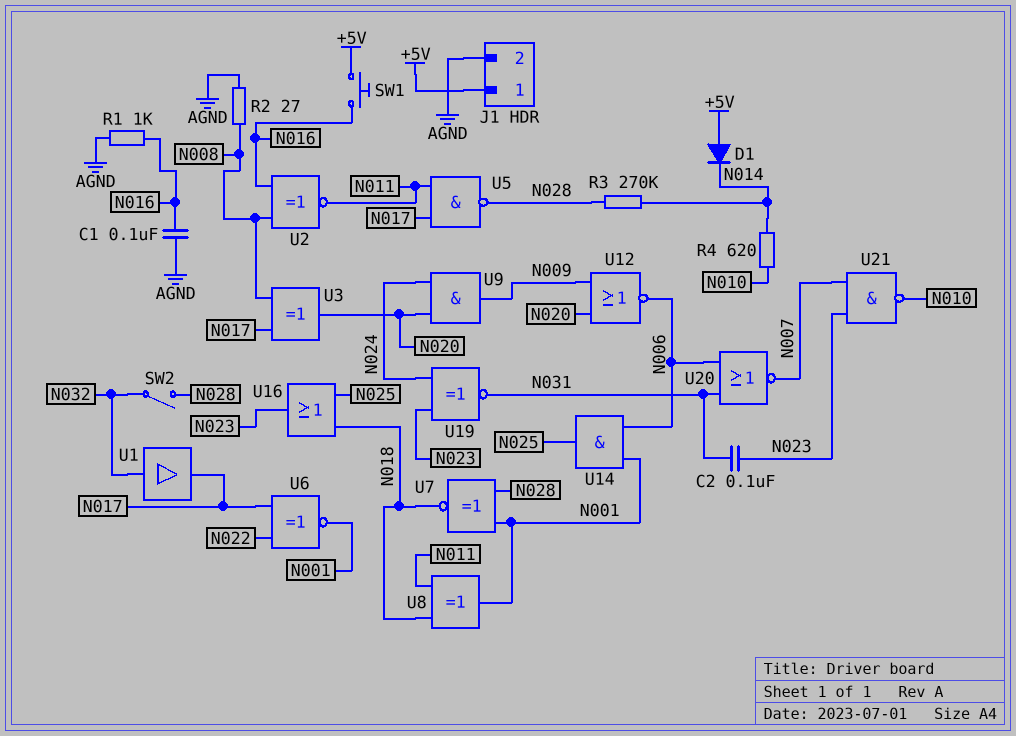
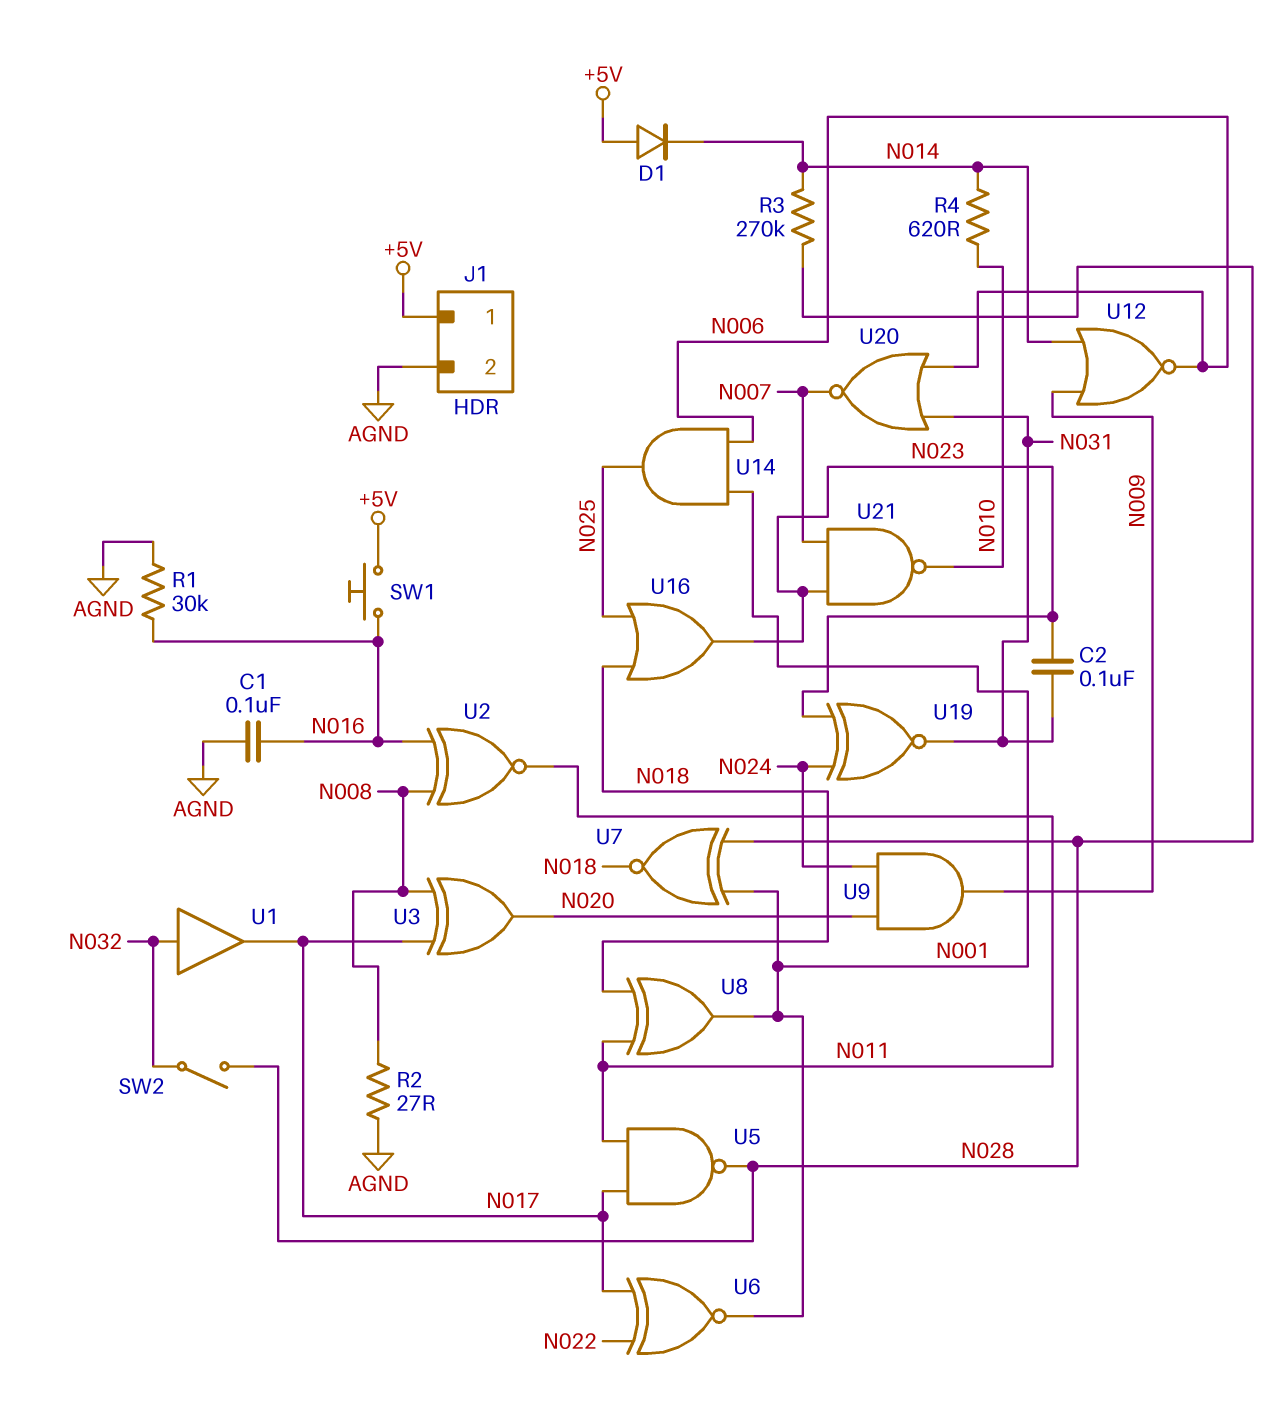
R1: 1k (AGND, N016) -> 30k (AGND, N016)
U12: NOR (in N009, in N020, out N006) -> NOR (in N009, in N014, out N006)

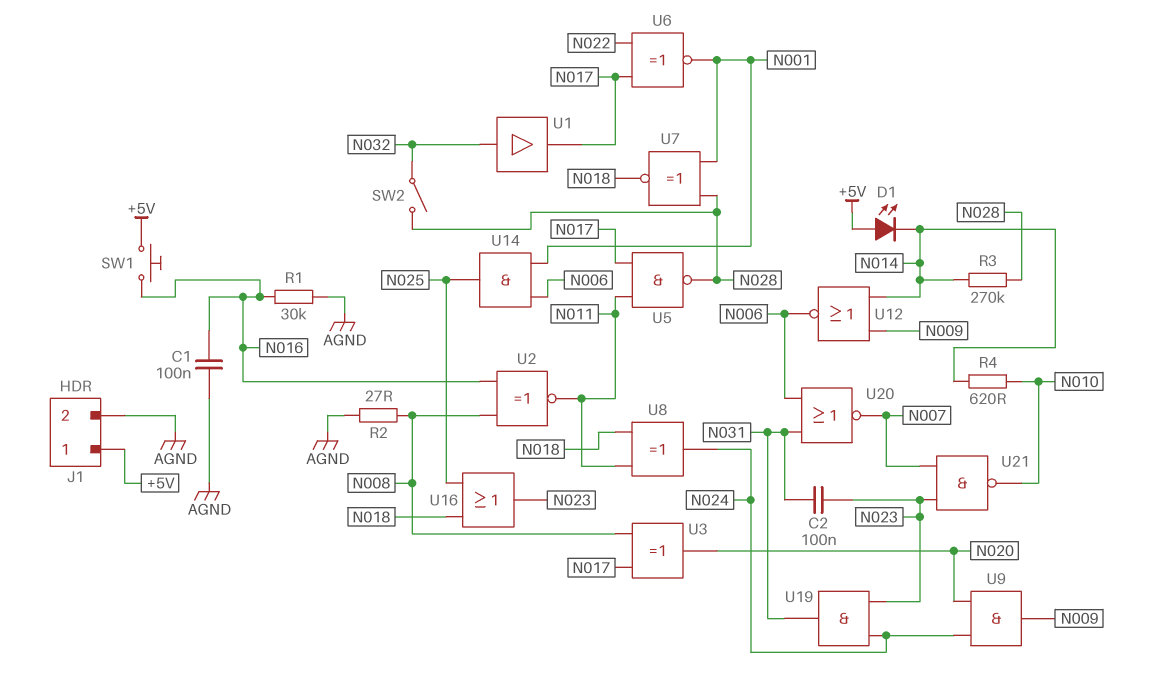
D1: diode (A +5V, K N014) -> LED (A +5V, K N014)
U8: XOR (in N011, in N018, out N001) -> XOR (in N011, in N018, out N024)
U19: XNOR (in N023, in N024, out N031) -> AND (in N023, in N024, out N031)

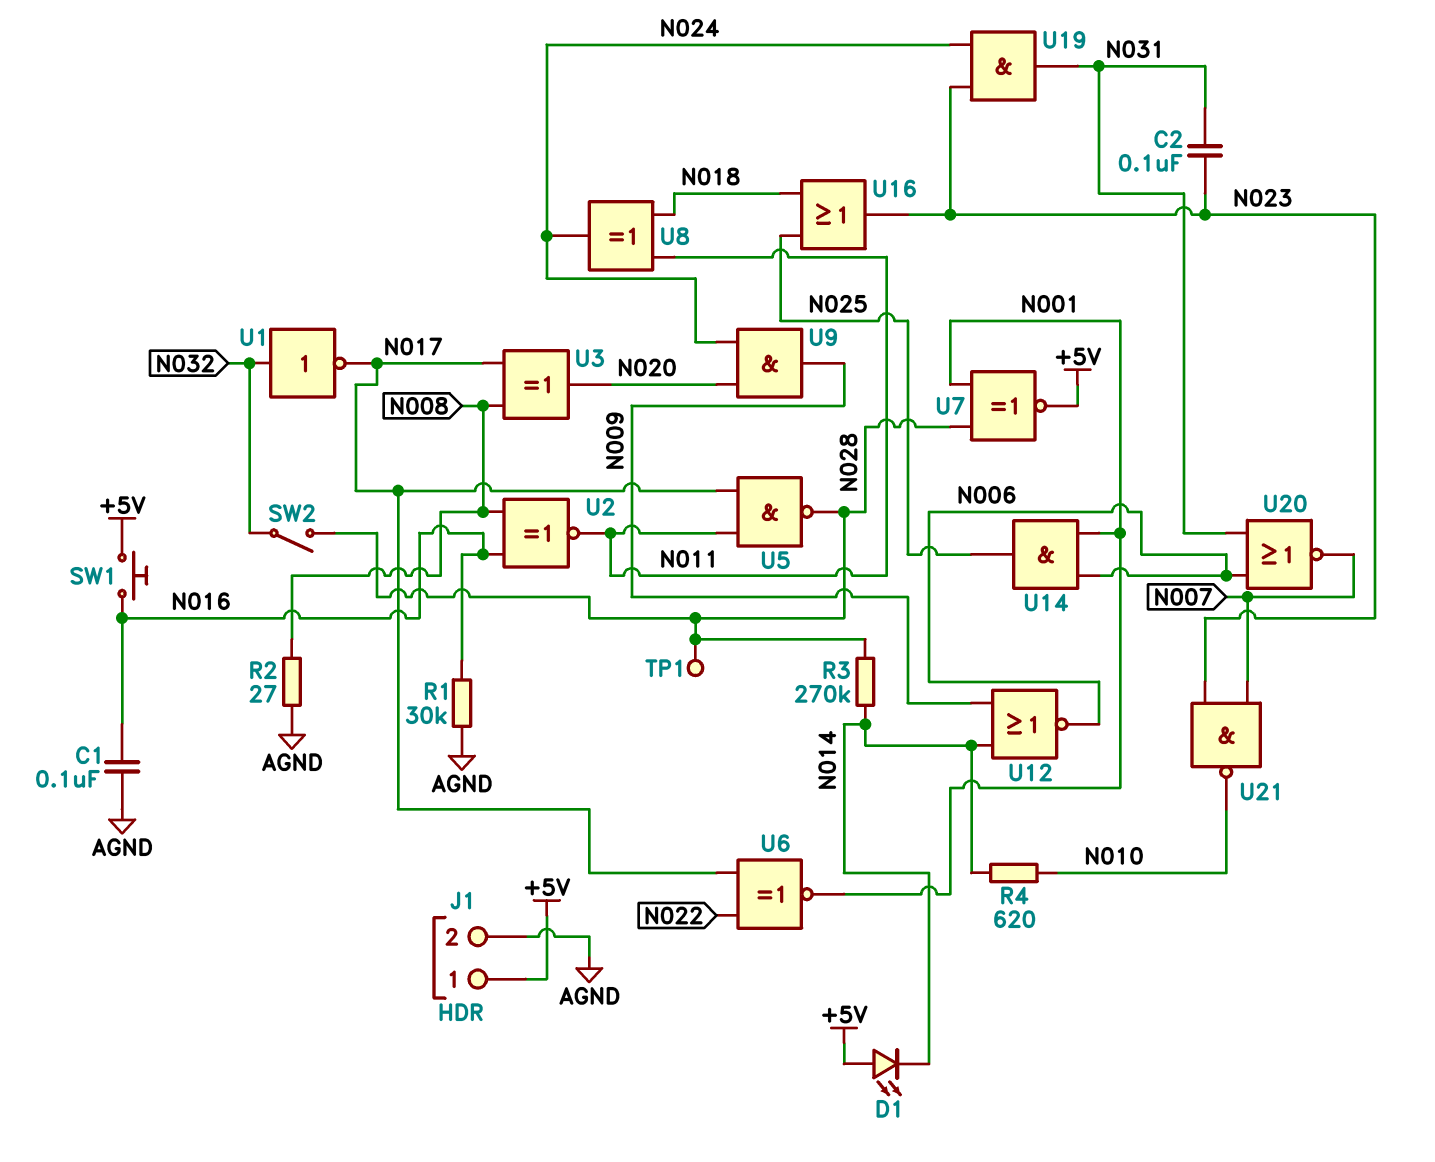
TP1: none -> test point (N028)
U1: buffer (in N032, out N017) -> NOT (in N032, out N017)
U7: XNOR (in N001, in N028, out N018) -> XNOR (in N001, in N028, out +5V)

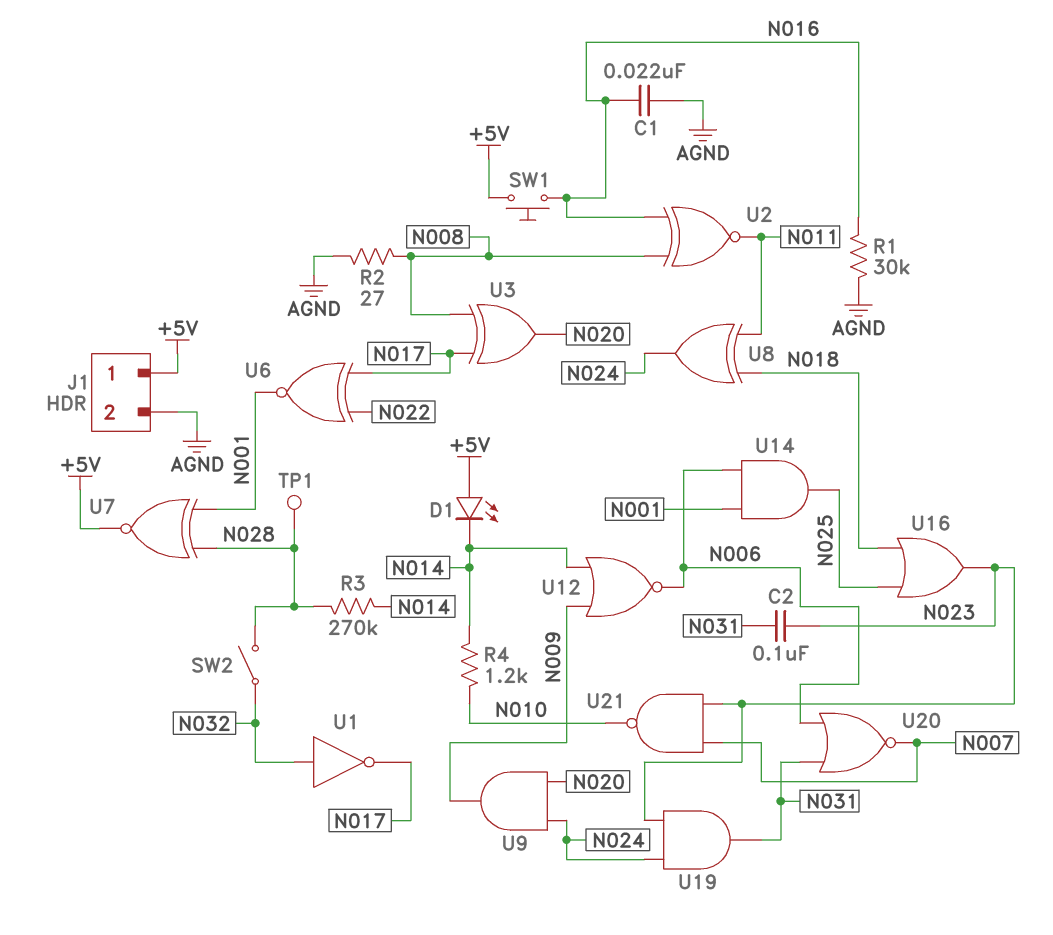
C1: 100nF (AGND, N016) -> 22nF (AGND, N016)
R4: 620 (N010, N014) -> 1.2k (N010, N014)
U5: NAND (in N011, in N017, out N028) -> none

